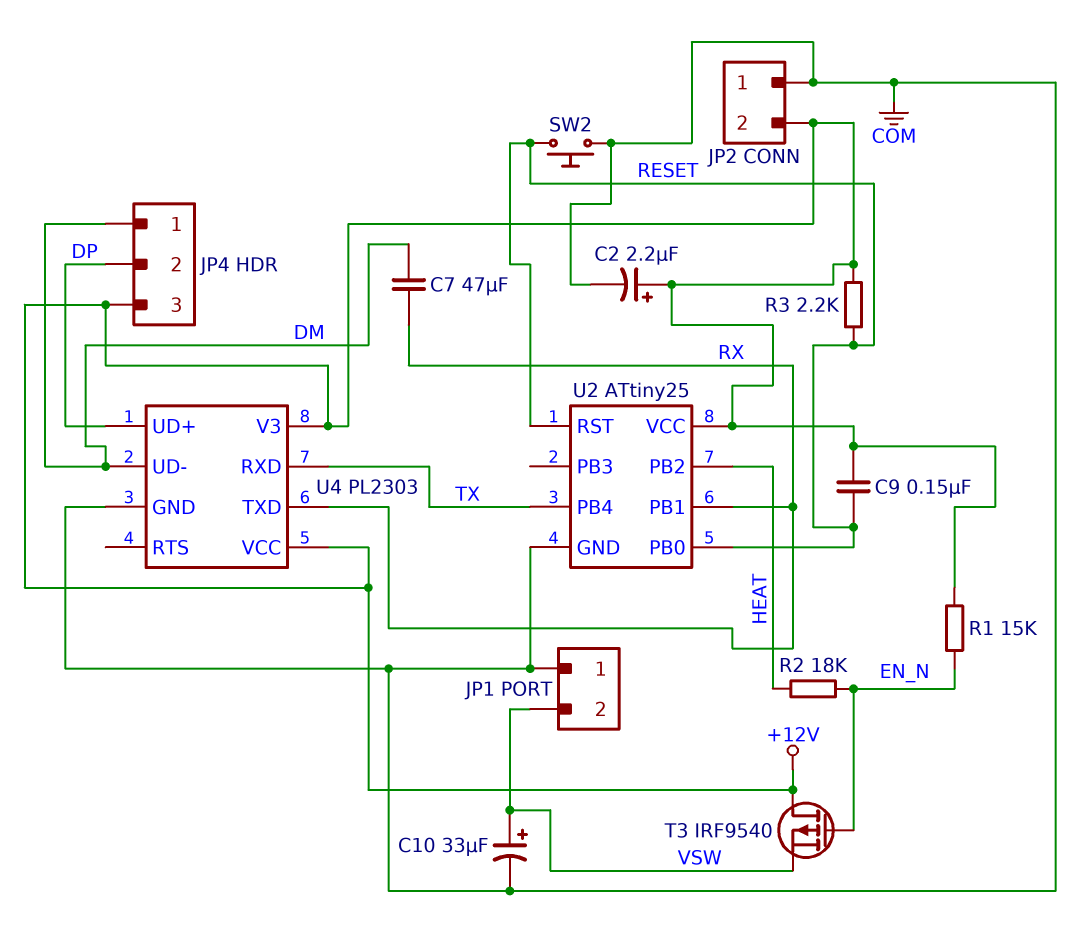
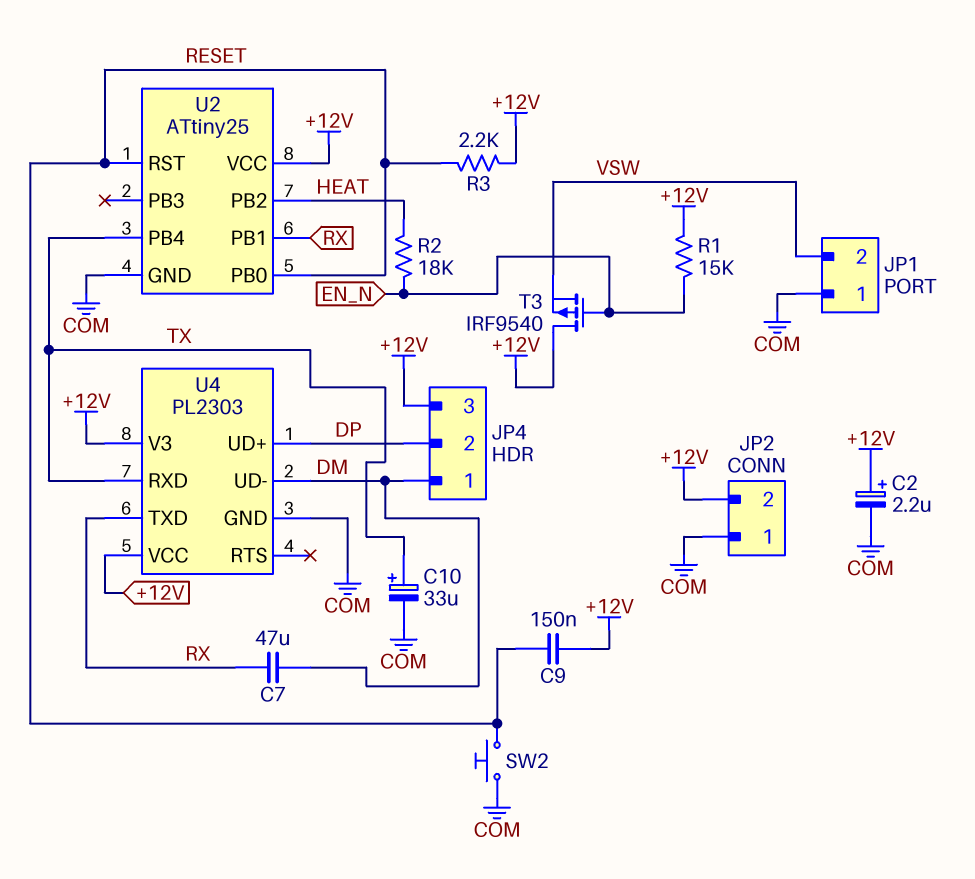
C10: 33uF (plus VSW, minus COM) -> 33uF (plus TX, minus COM)

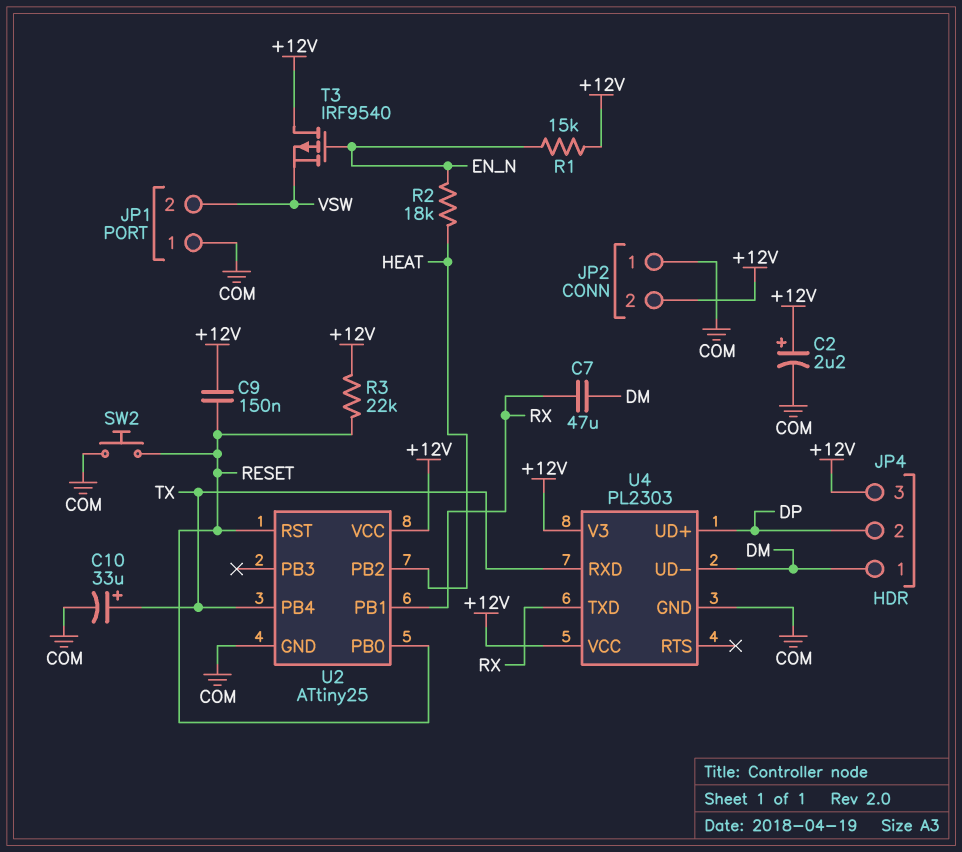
R3: 2.2k (+12V, RESET) -> 22k (+12V, RESET)

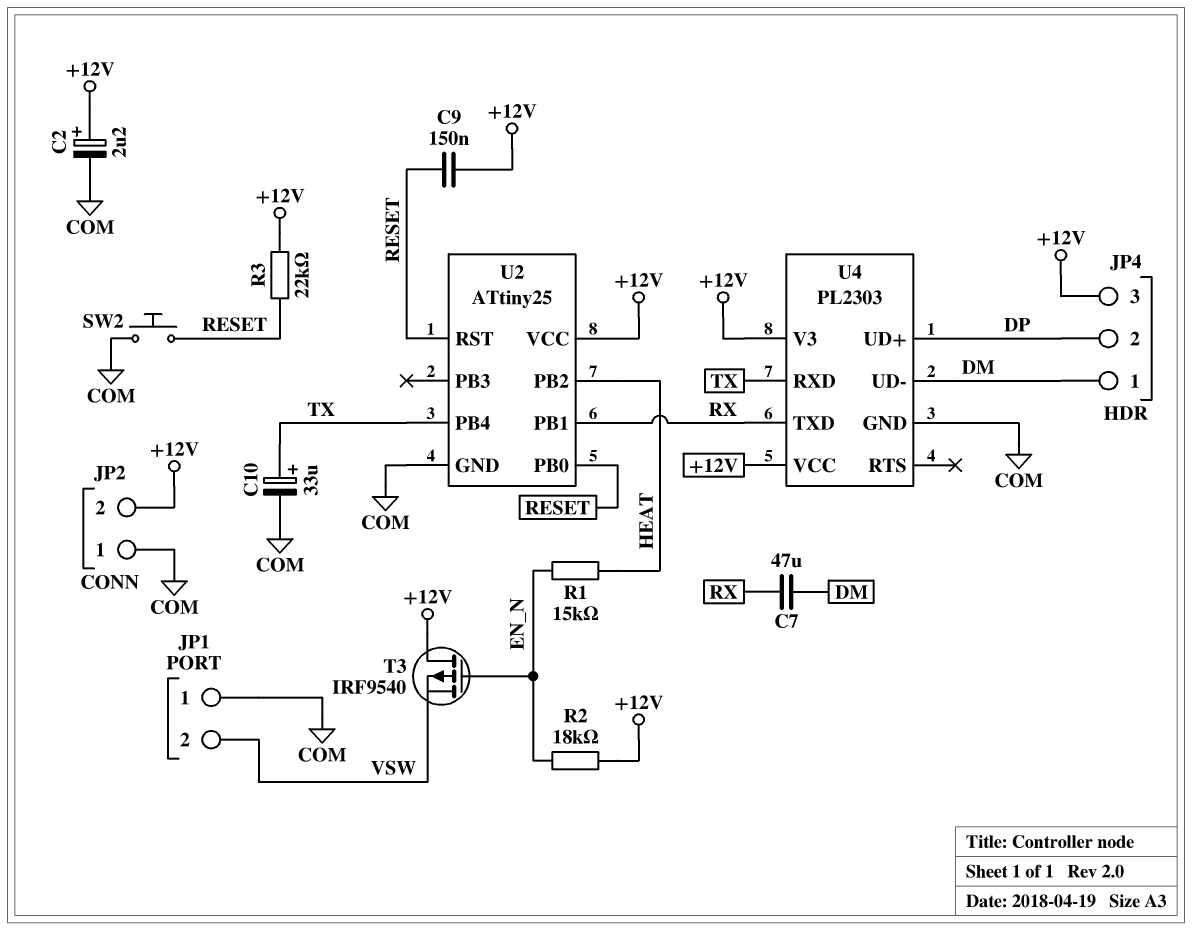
R1: 15k (+12V, EN_N) -> 15k (EN_N, HEAT)
R2: 18k (EN_N, HEAT) -> 18k (+12V, EN_N)

